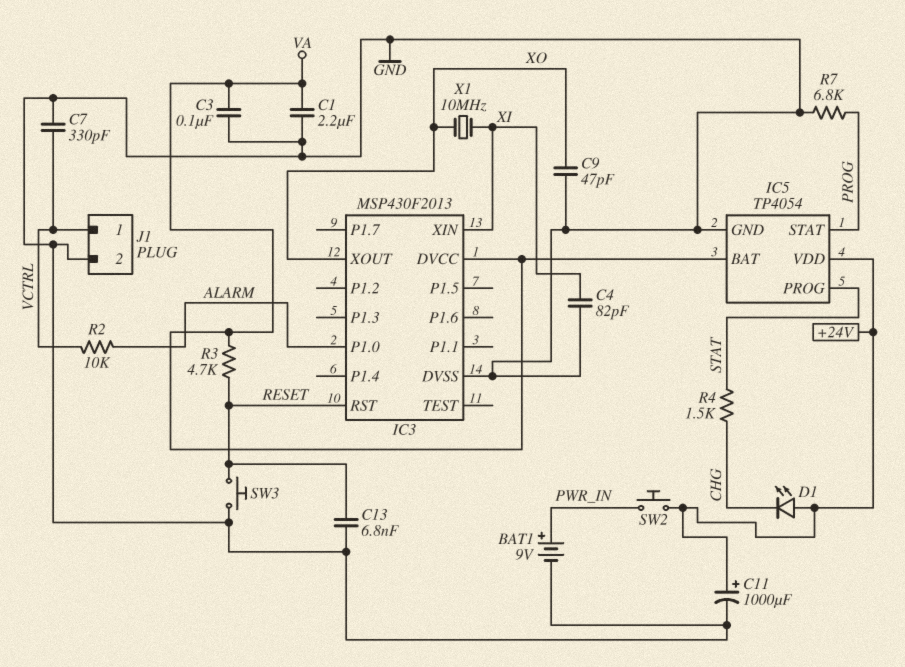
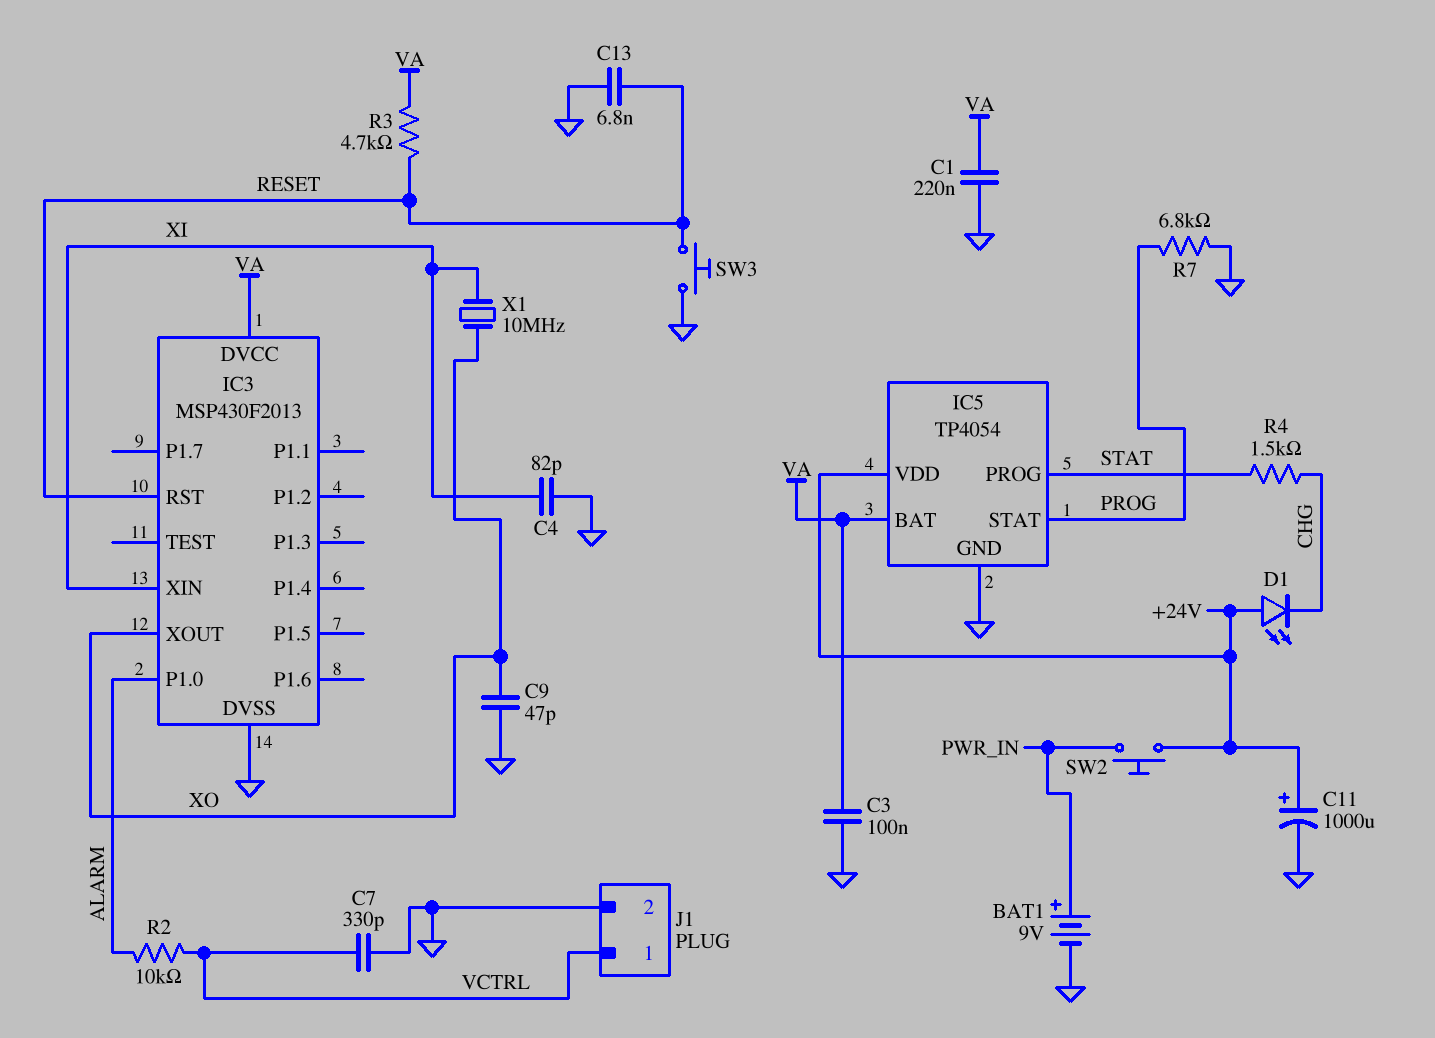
C1: 2.2uF (GND, VA) -> 220nF (GND, VA)

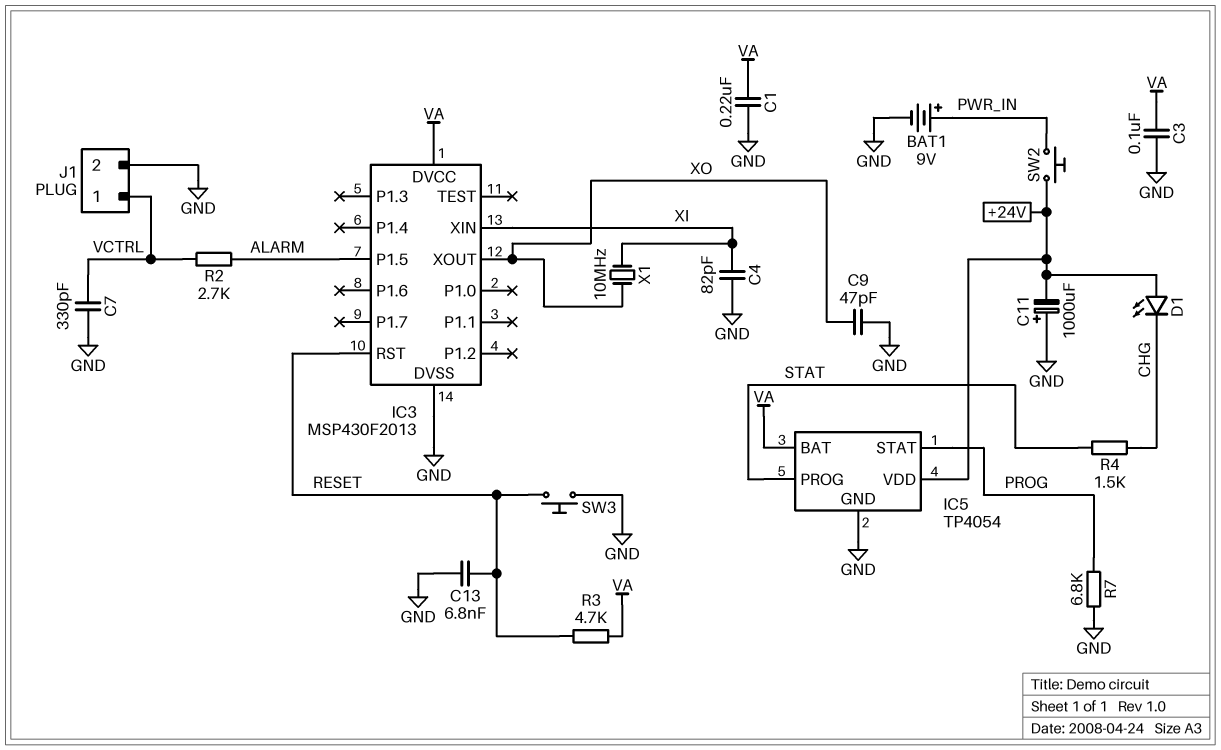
C11: 1000uF (plus +24V, minus GND) -> 1000uF (plus GND, minus +24V)
IC3 pin P1.0: ALARM -> none
IC3 pin P1.5: none -> ALARM
R2: 10k (ALARM, VCTRL) -> 2.7k (ALARM, VCTRL)

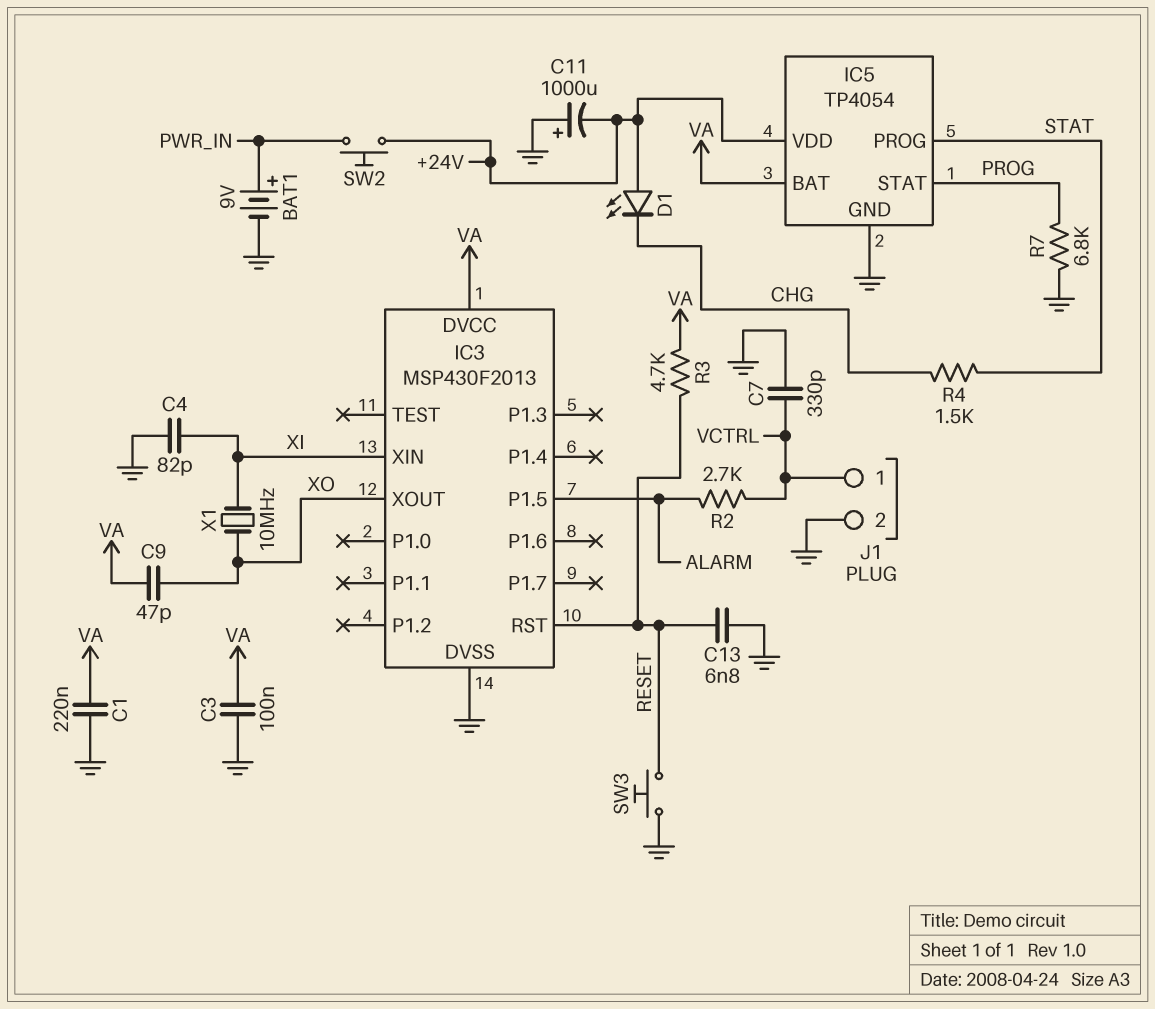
C9: 47pF (GND, XO) -> 47pF (VA, XO)

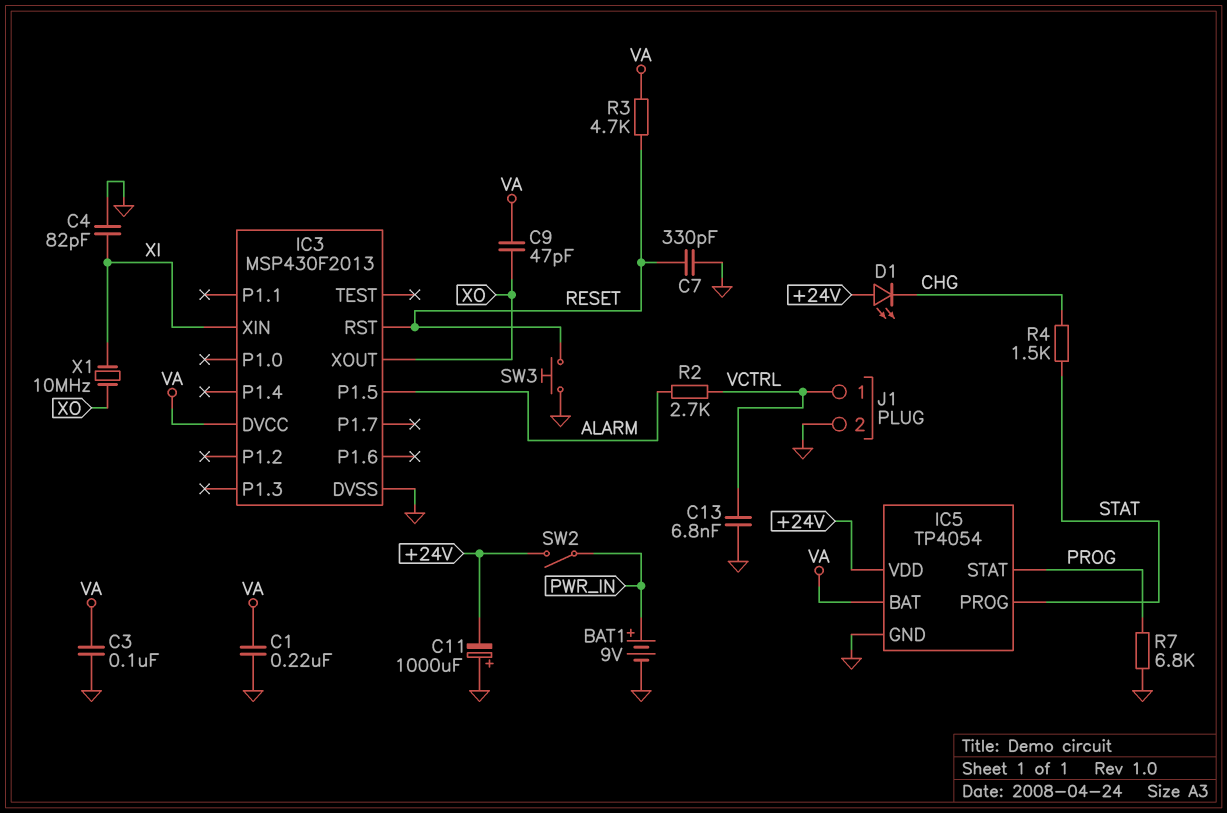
C7: 330pF (GND, VCTRL) -> 330pF (GND, RESET)
C13: 6.8nF (GND, RESET) -> 6.8nF (GND, VCTRL)
SW2: button (+24V, PWR_IN) -> switch (+24V, PWR_IN)

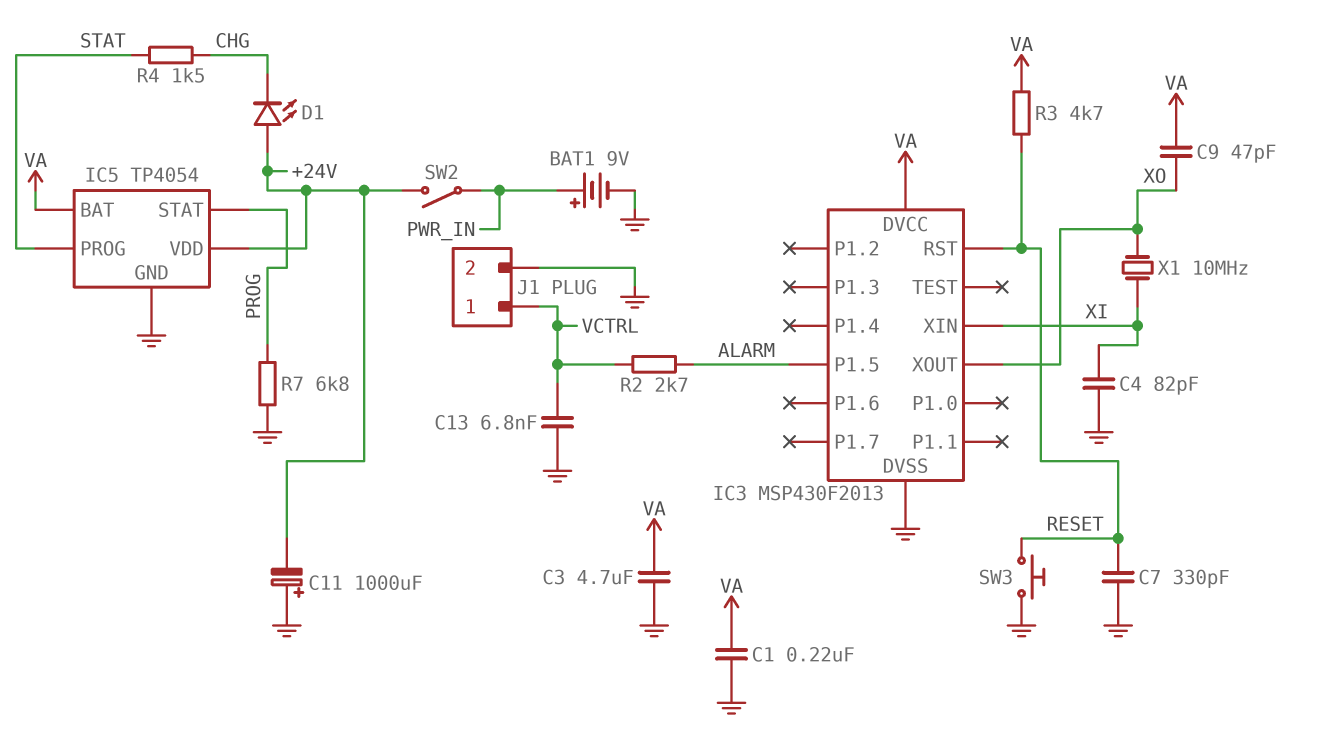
C3: 100nF (GND, VA) -> 4.7uF (GND, VA)

